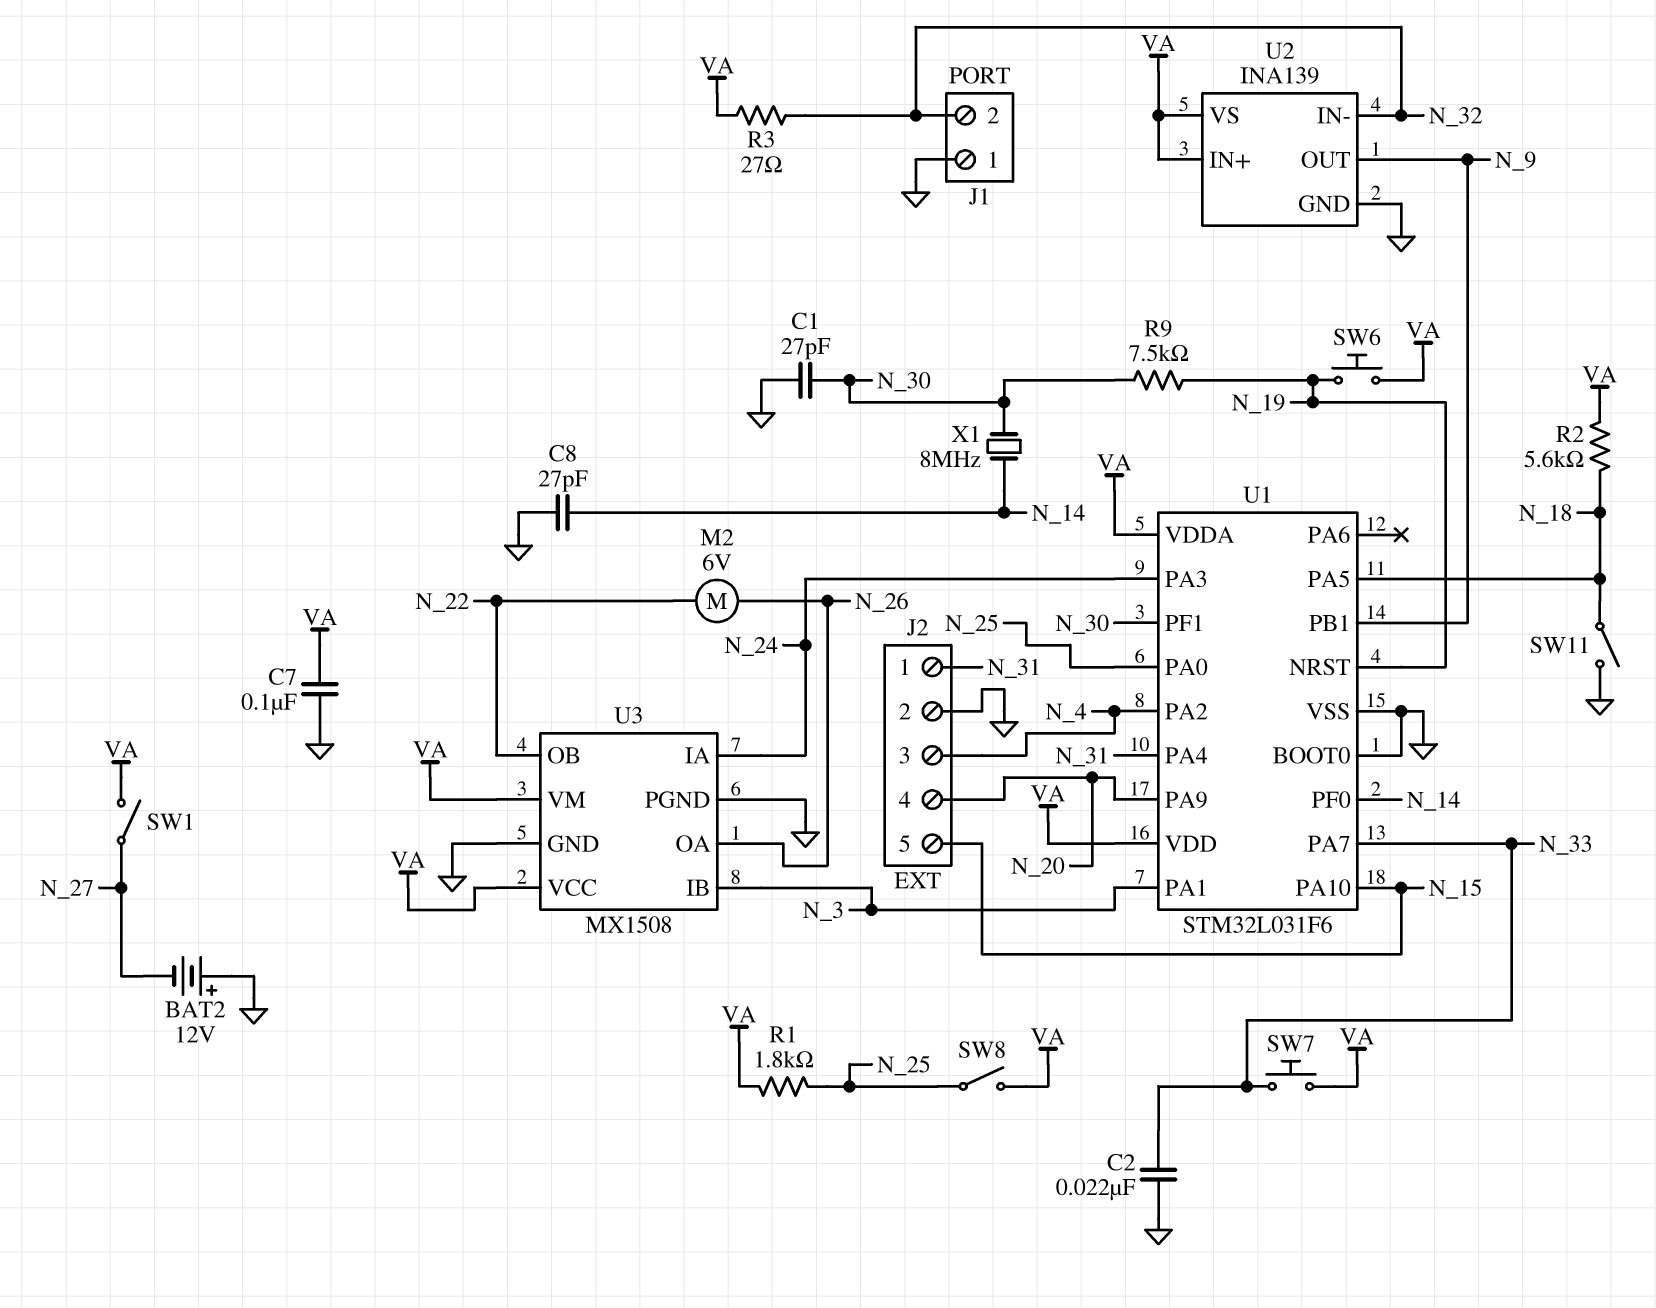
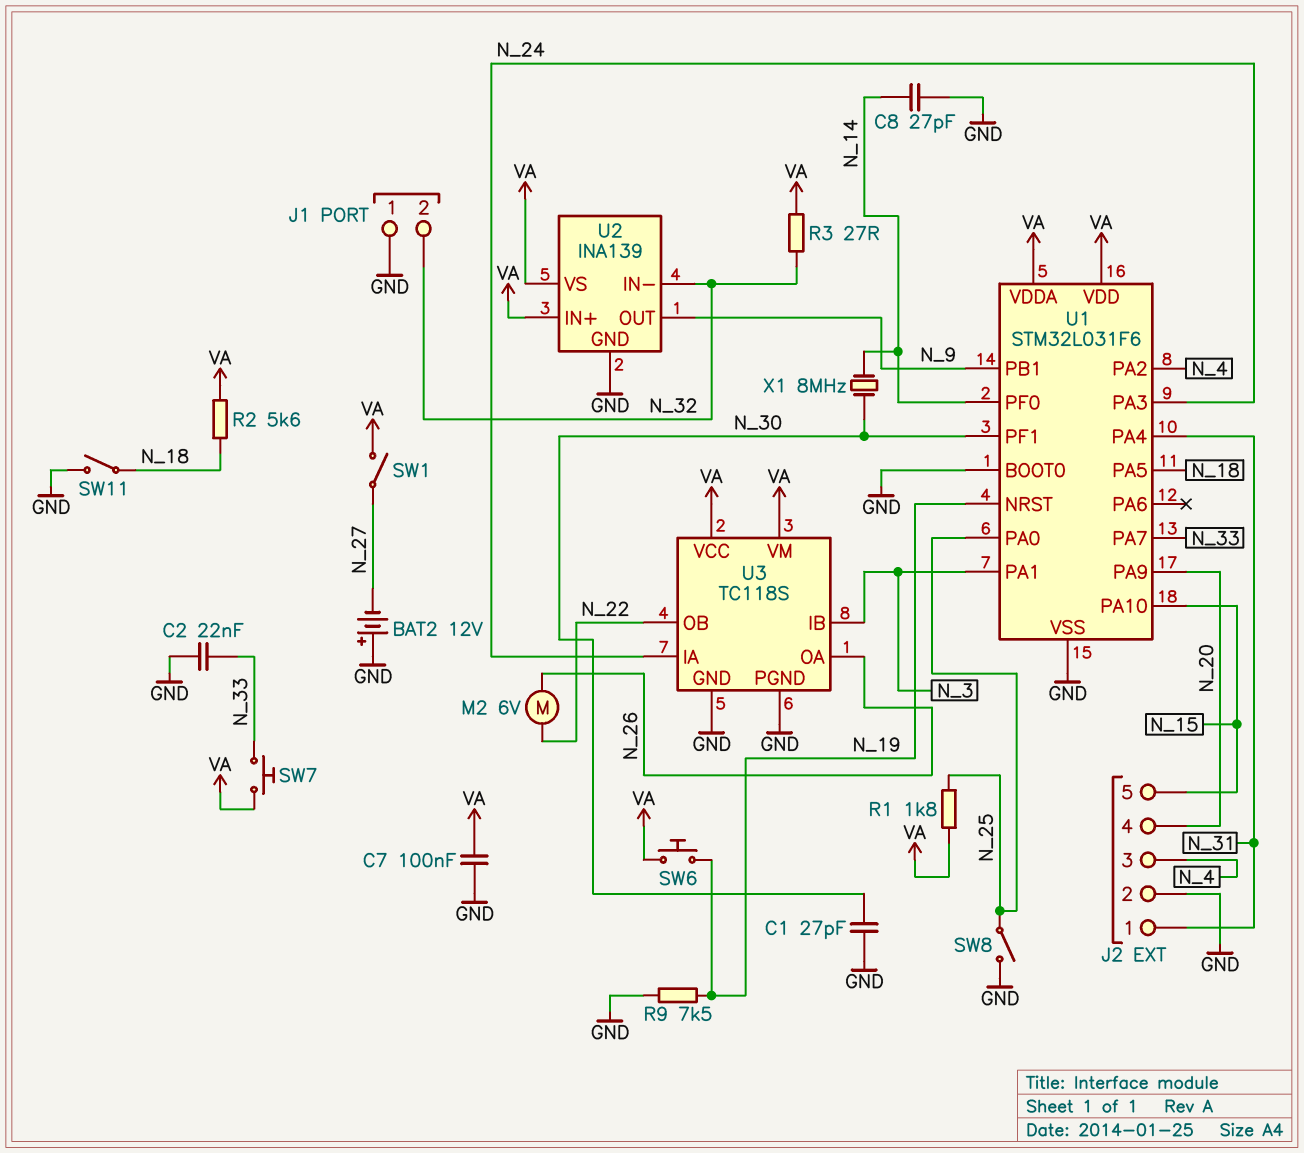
R9: 7.5k (N_19, N_30) -> 7.5k (GND, N_19)
SW8: switch (N_25, VA) -> switch (GND, N_25)
U3: MX1508 -> TC118S

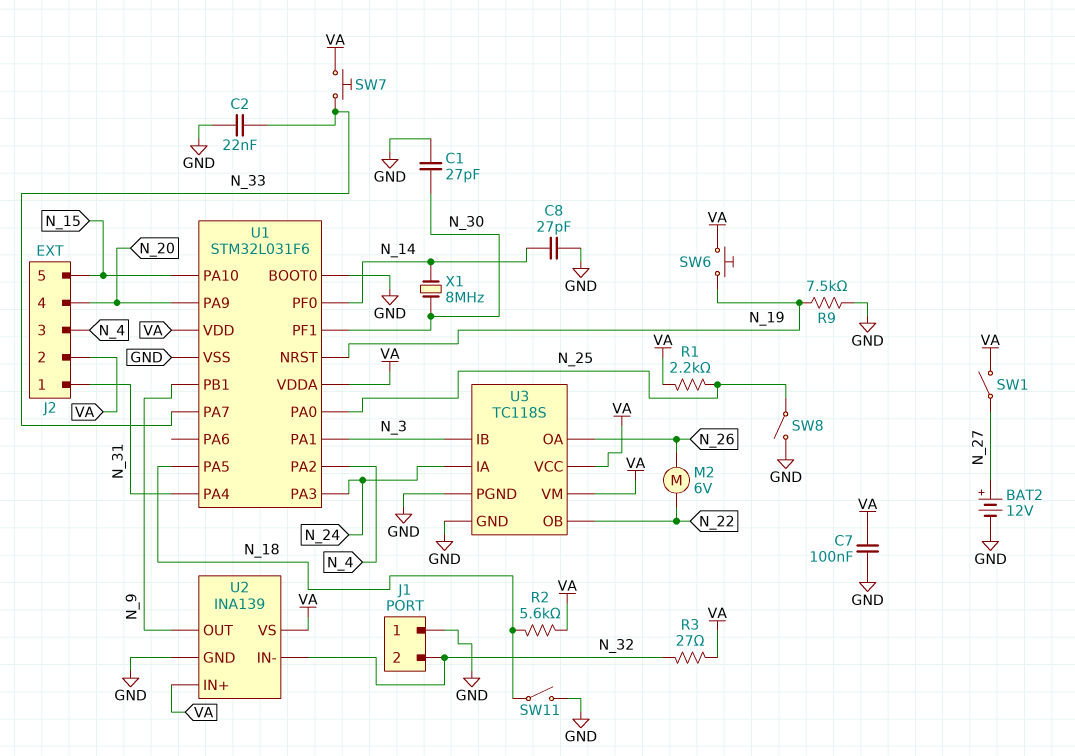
BAT2: 12V (plus GND, minus N_27) -> 12V (plus N_27, minus GND)
J2 pin 2: GND -> VA
R1: 1.8k (N_25, VA) -> 2.2k (N_25, VA)

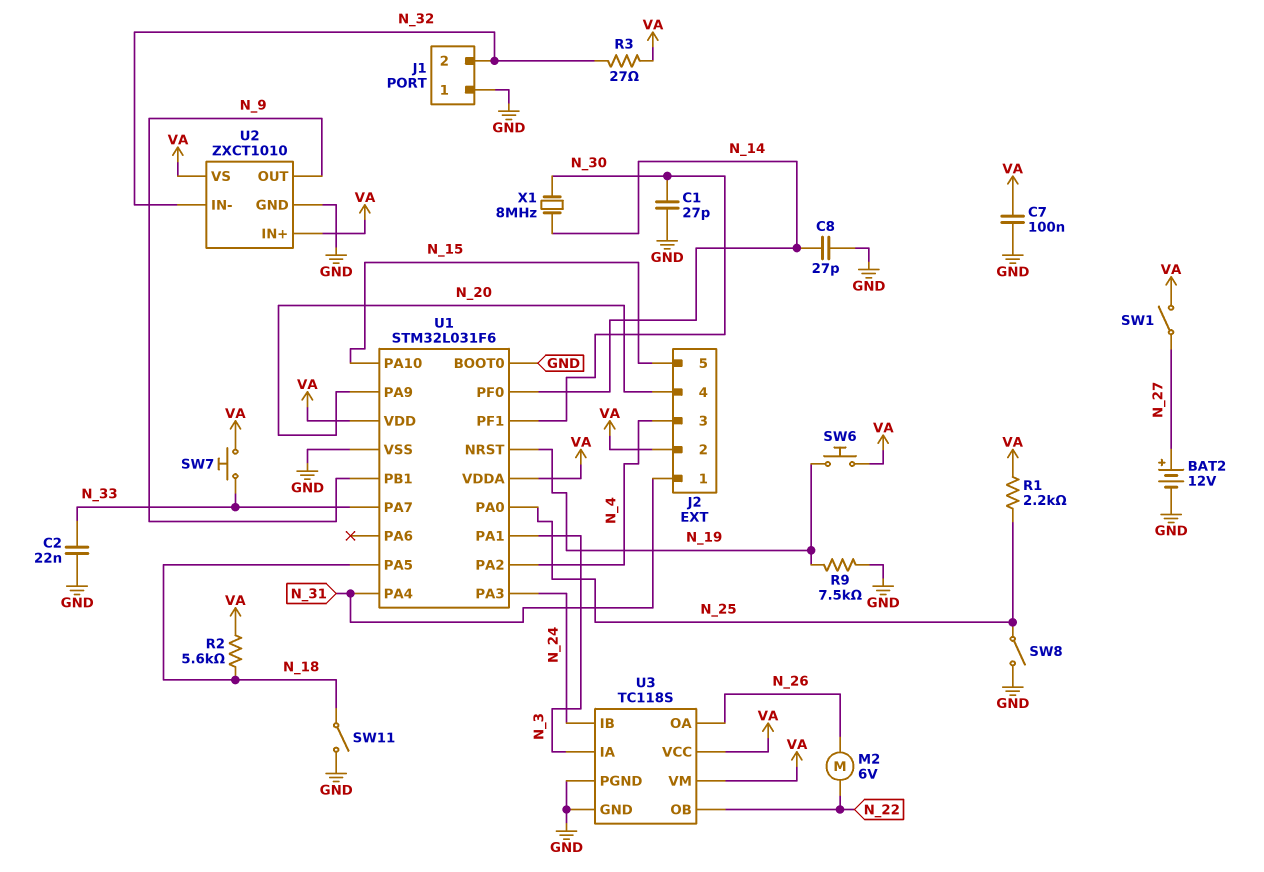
U2: INA139 -> ZXCT1010
U3 pin IA: N_24 -> N_3
U3 pin IB: N_3 -> N_24

